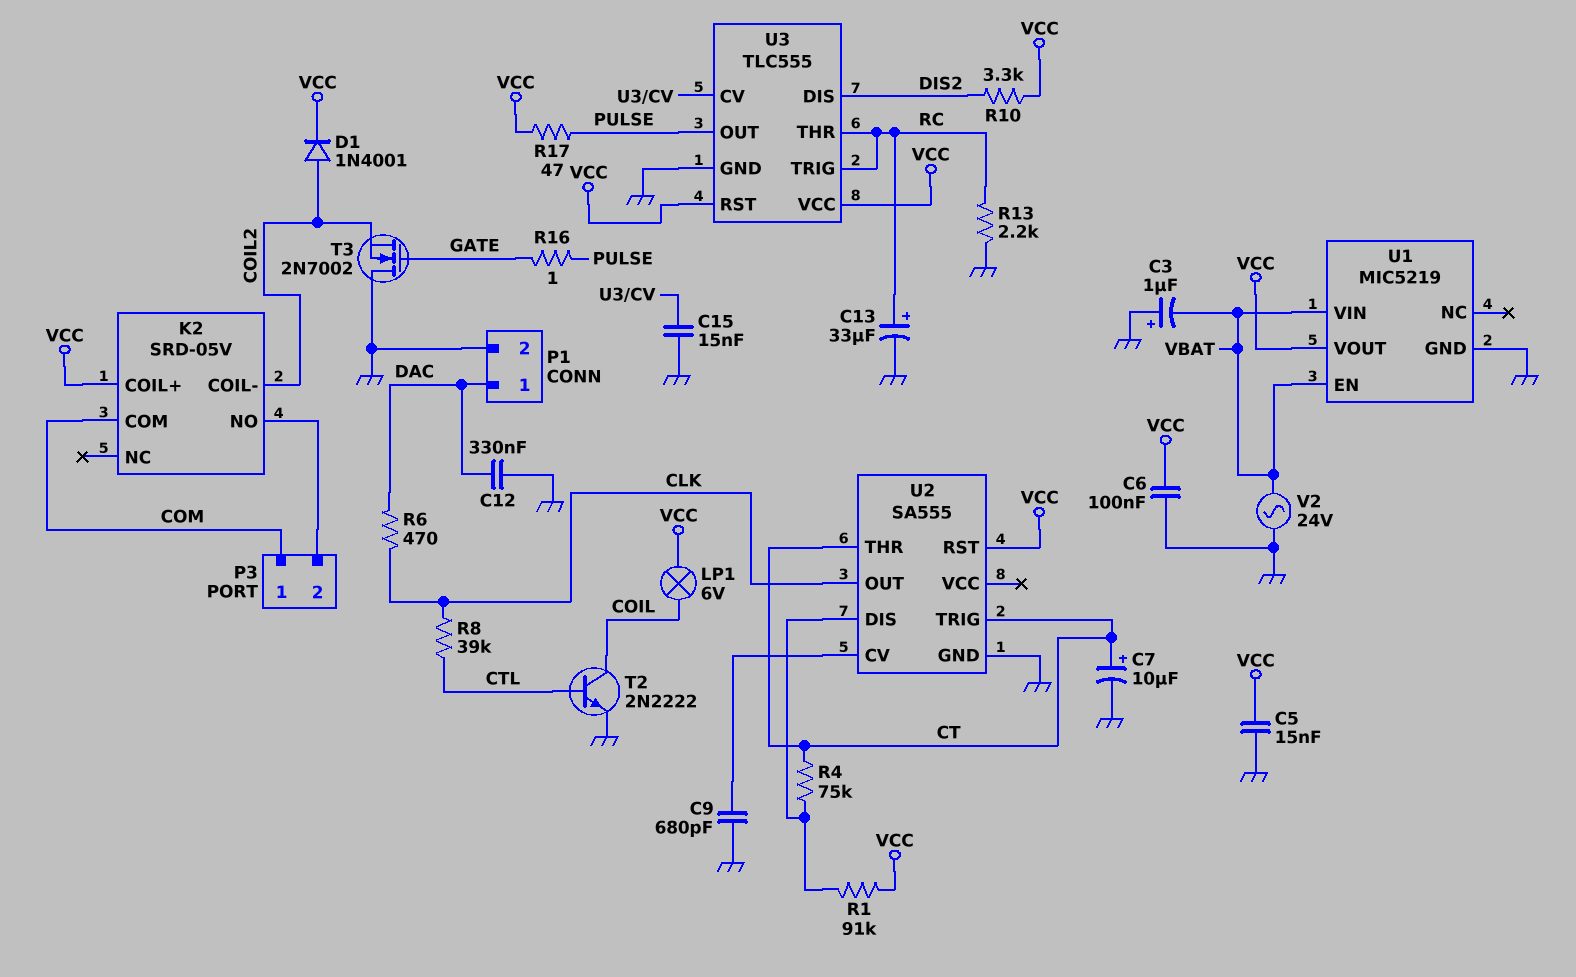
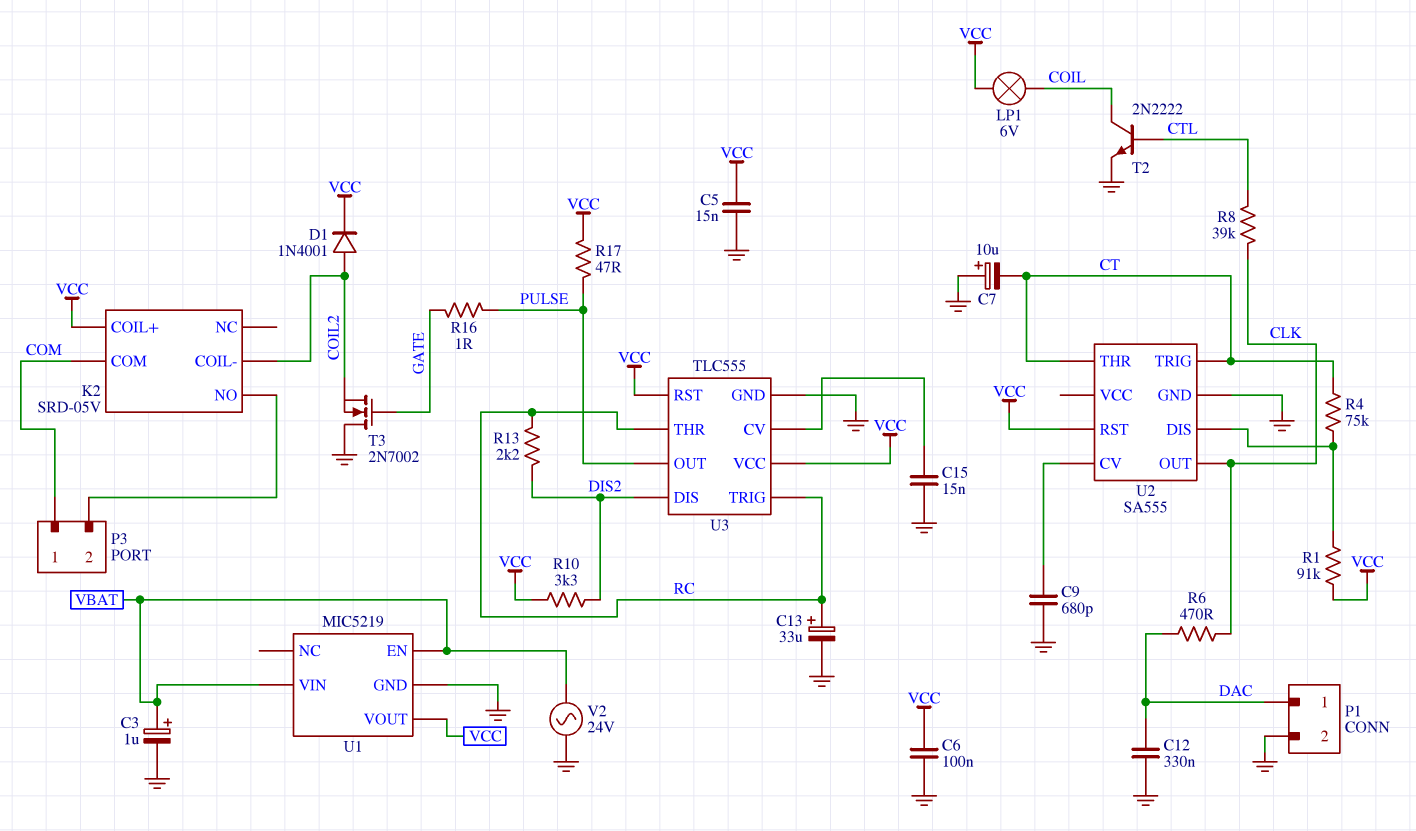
C3: 1uF (plus GND, minus VBAT) -> 1uF (plus VBAT, minus GND)
C7: 10uF (plus CT, minus GND) -> 10uF (plus GND, minus CT)
R13: 2.2k (GND, RC) -> 2.2k (DIS2, RC)

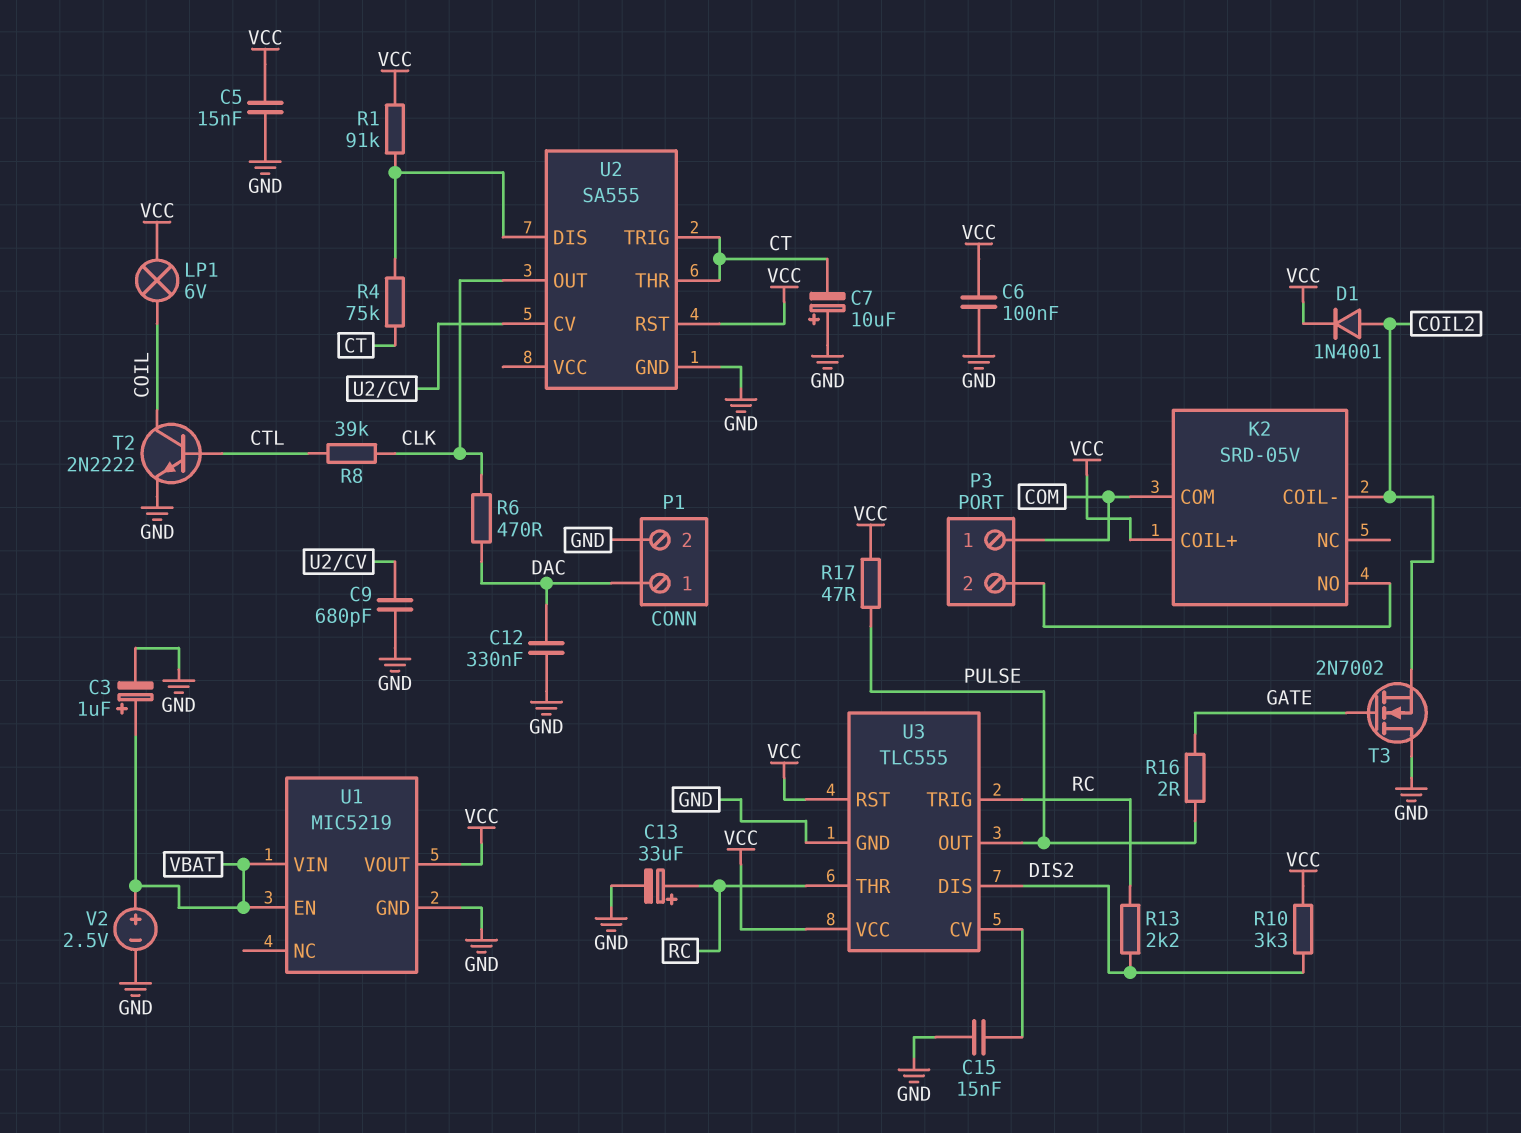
R16: 1 (GATE, PULSE) -> 2 (GATE, PULSE)
V2: AC 24V (GND, VBAT) -> 2.5V (plus VBAT, minus GND)

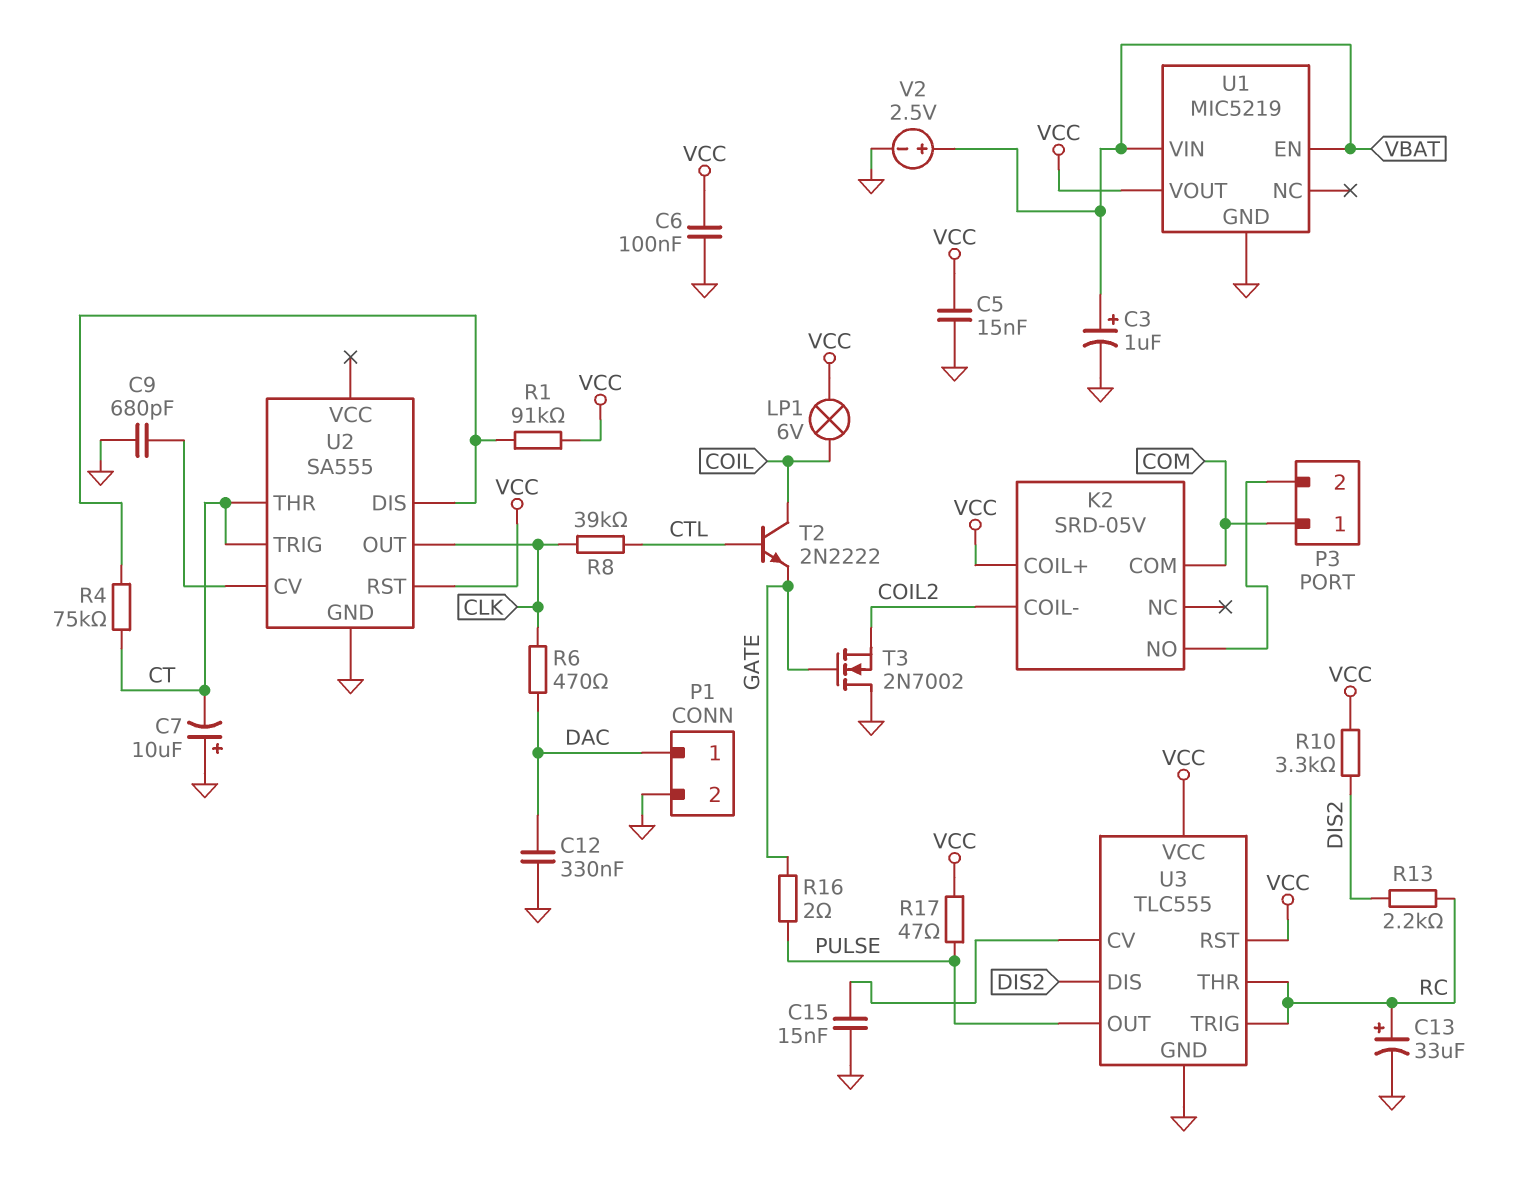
D1: diode 1N4001 (A COIL2, K VCC) -> none
T2: NPN 2N2222 (B CTL, C COIL, E GND) -> NPN 2N2222 (B CTL, C COIL, E GATE)

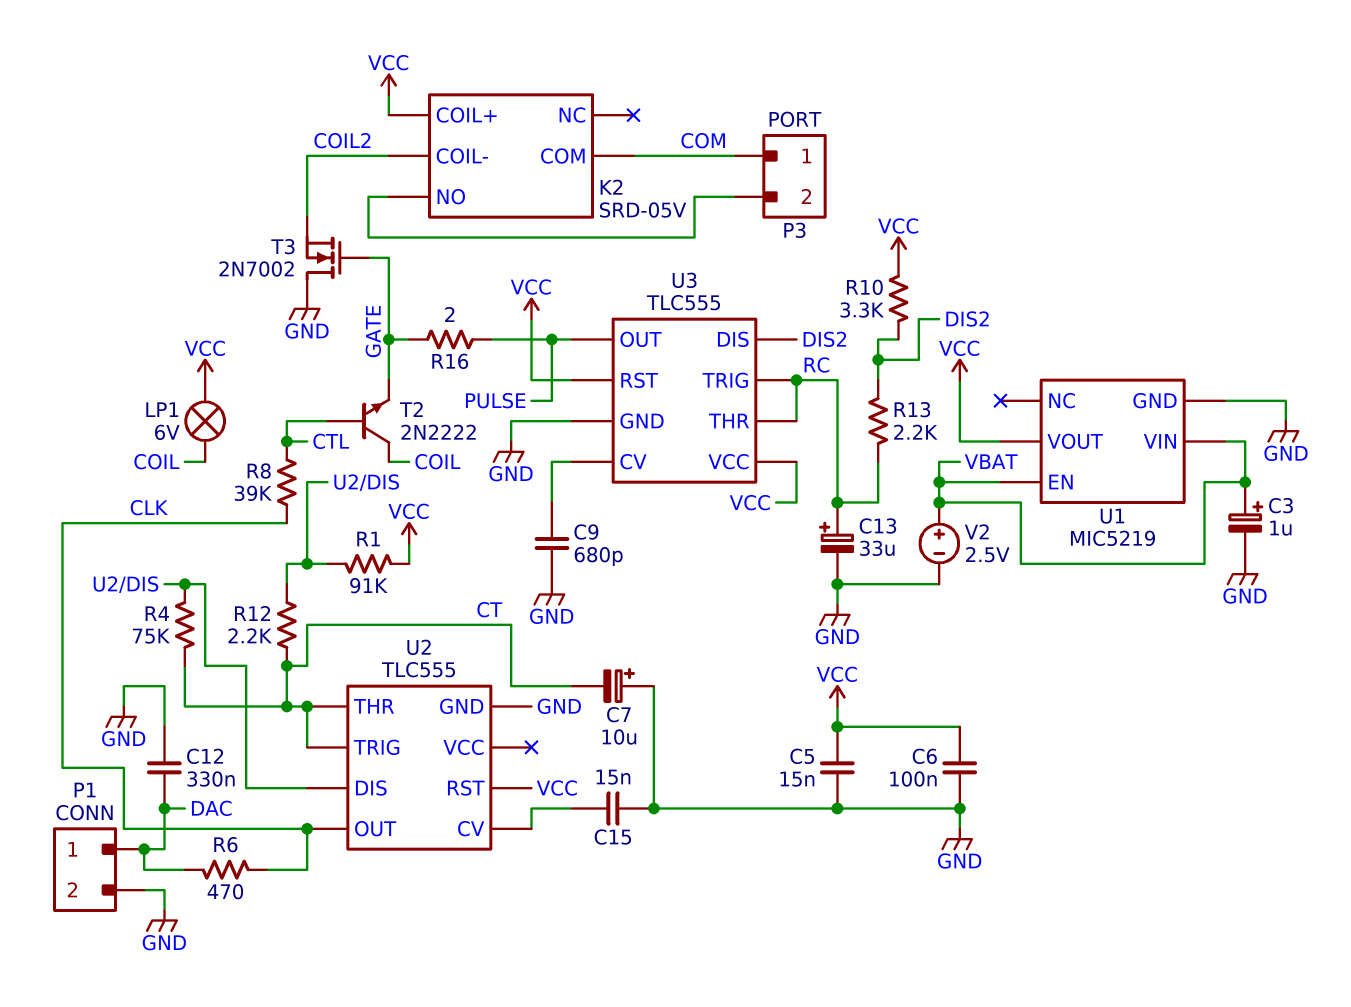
C9: 680pF (GND, U2/CV) -> 680pF (GND, U3/CV)
C15: 15nF (GND, U3/CV) -> 15nF (GND, U2/CV)
R12: none -> 2.2k (CT, U2/DIS)
R17: 47 (PULSE, VCC) -> none
U2: SA555 -> TLC555

